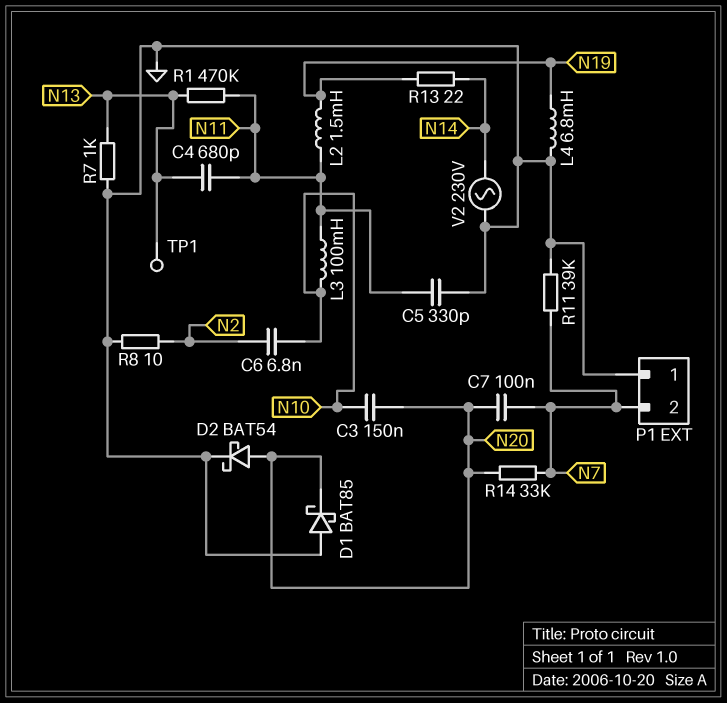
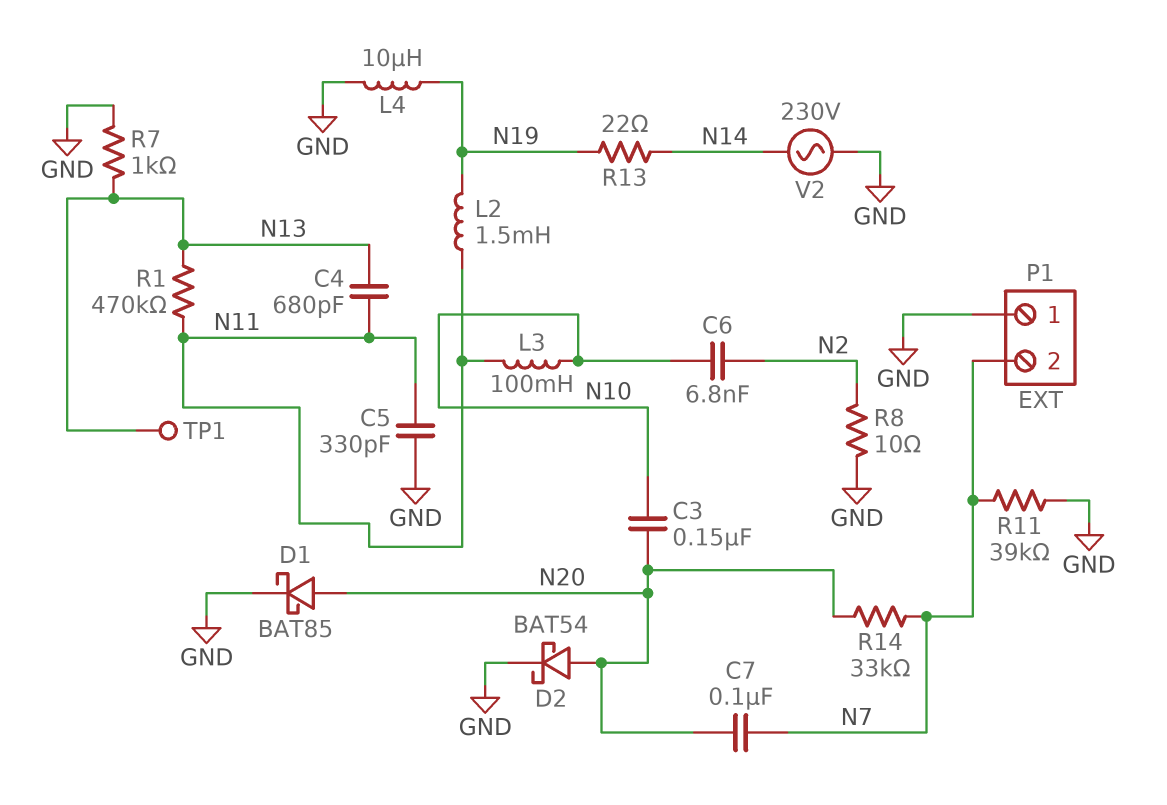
D1: schottky BAT85 (A GND, K N20) -> schottky BAT85 (A N20, K GND)
L4: 6.8mH (GND, N19) -> 10uH (GND, N19)

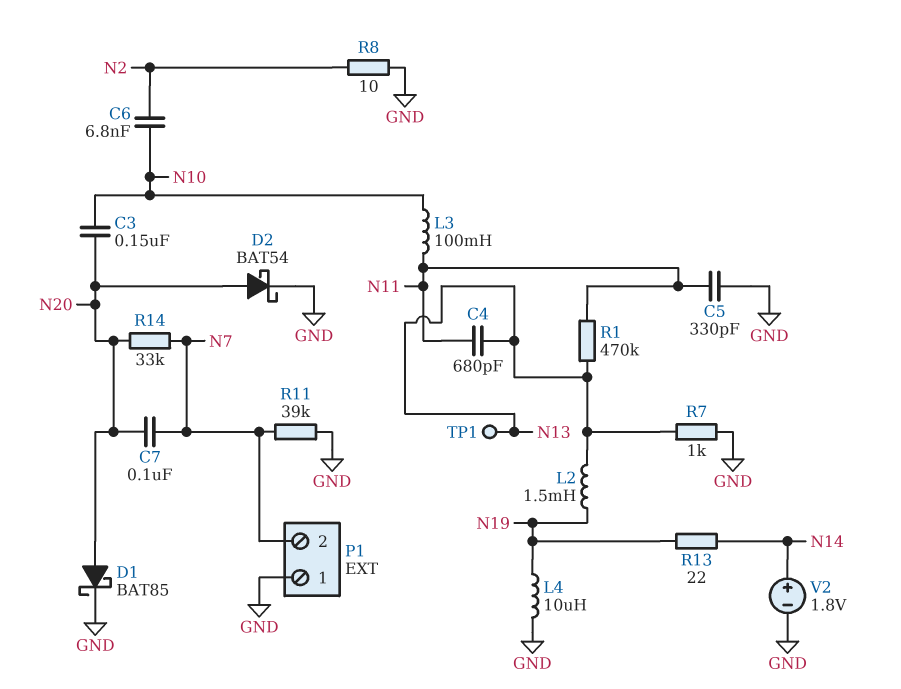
L2: 1.5mH (N11, N19) -> 1.5mH (N13, N19)
V2: AC 230V (GND, N14) -> 1.8V (plus N14, minus GND)

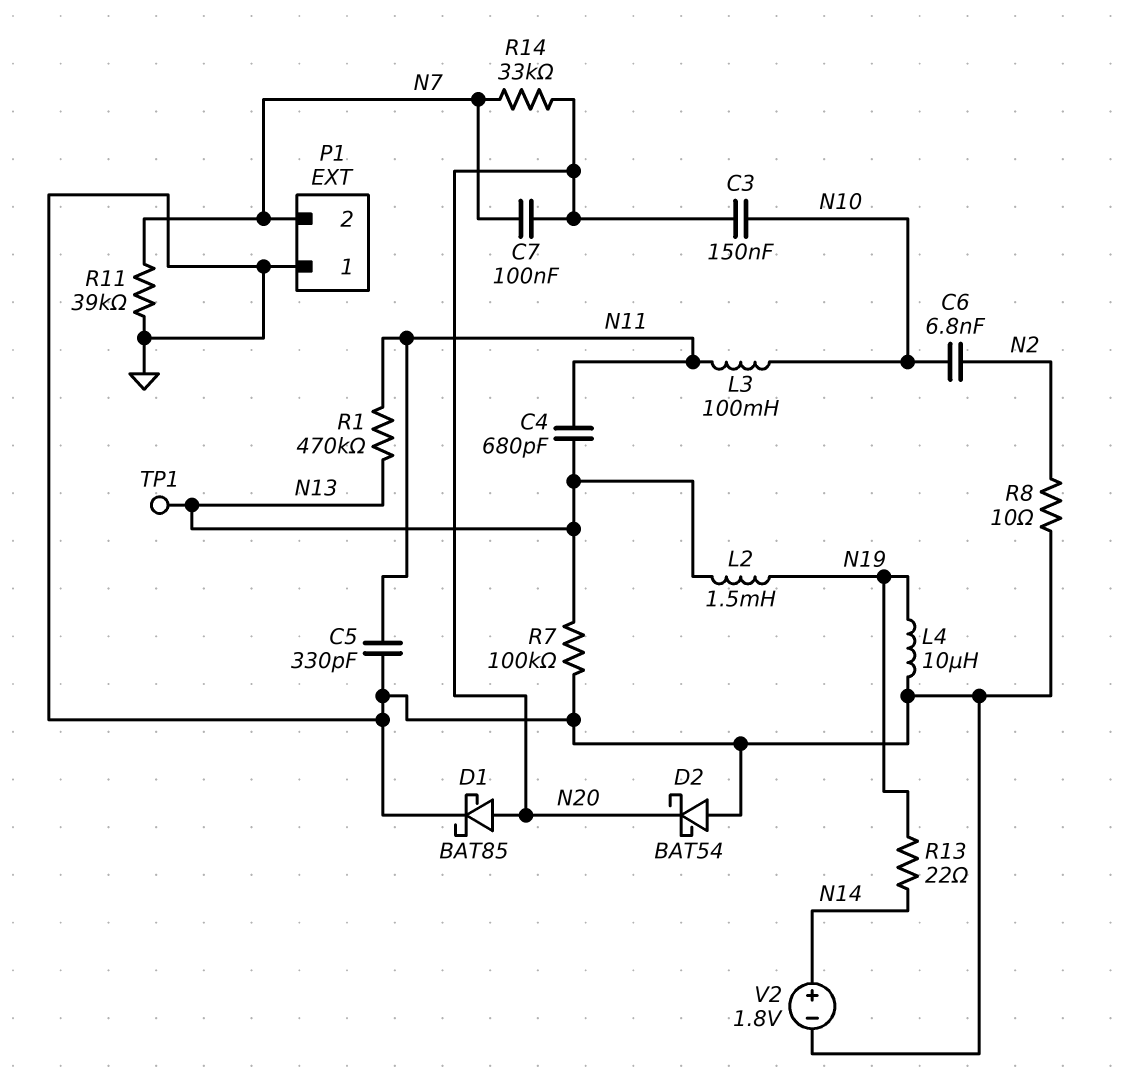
D2: schottky BAT54 (A N20, K GND) -> schottky BAT54 (A GND, K N20)
R7: 1k (GND, N13) -> 100k (GND, N13)

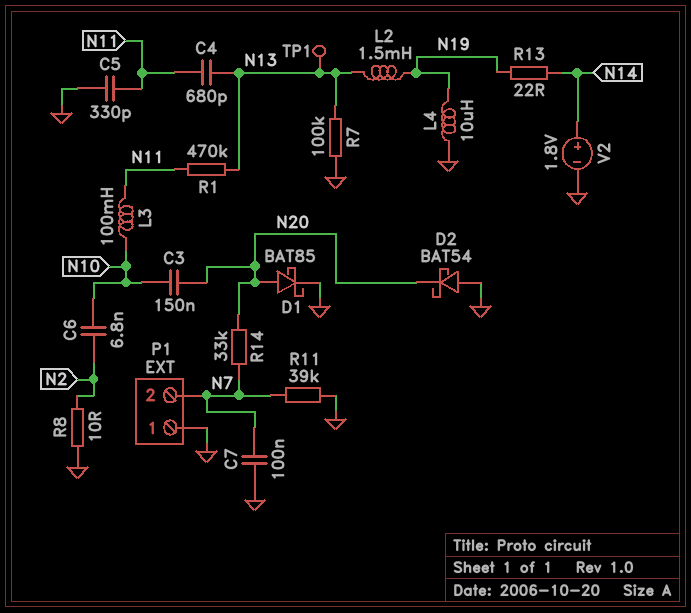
C7: 100nF (N7, N20) -> 100nF (GND, N7)

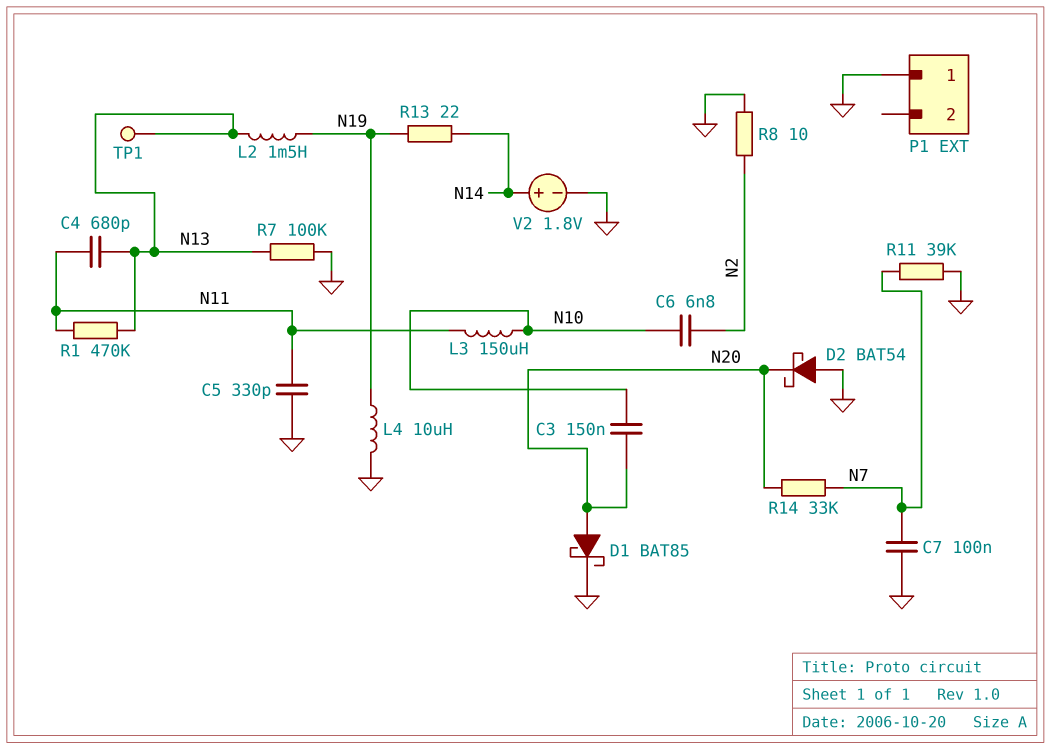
L3: 100mH (N10, N11) -> 150uH (N10, N11)
P1 pin 2: N7 -> none

